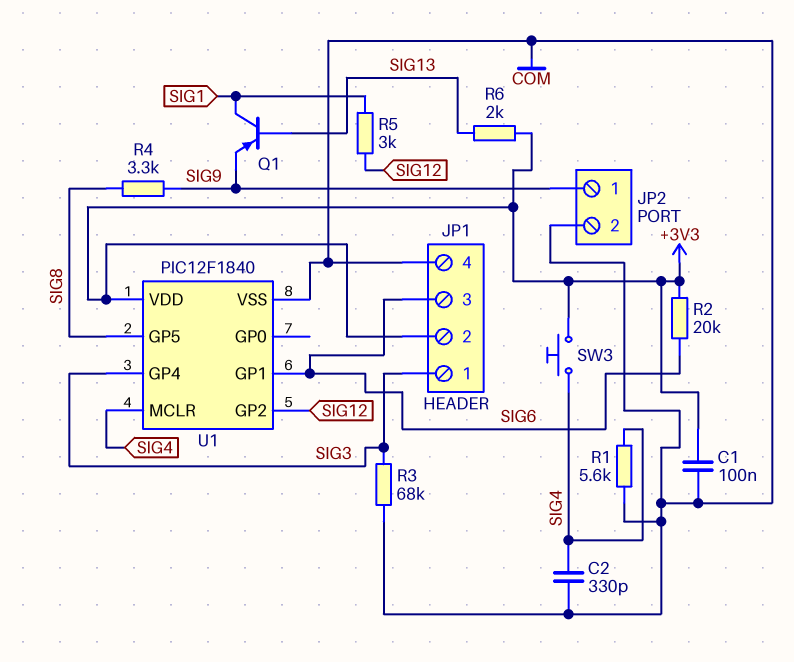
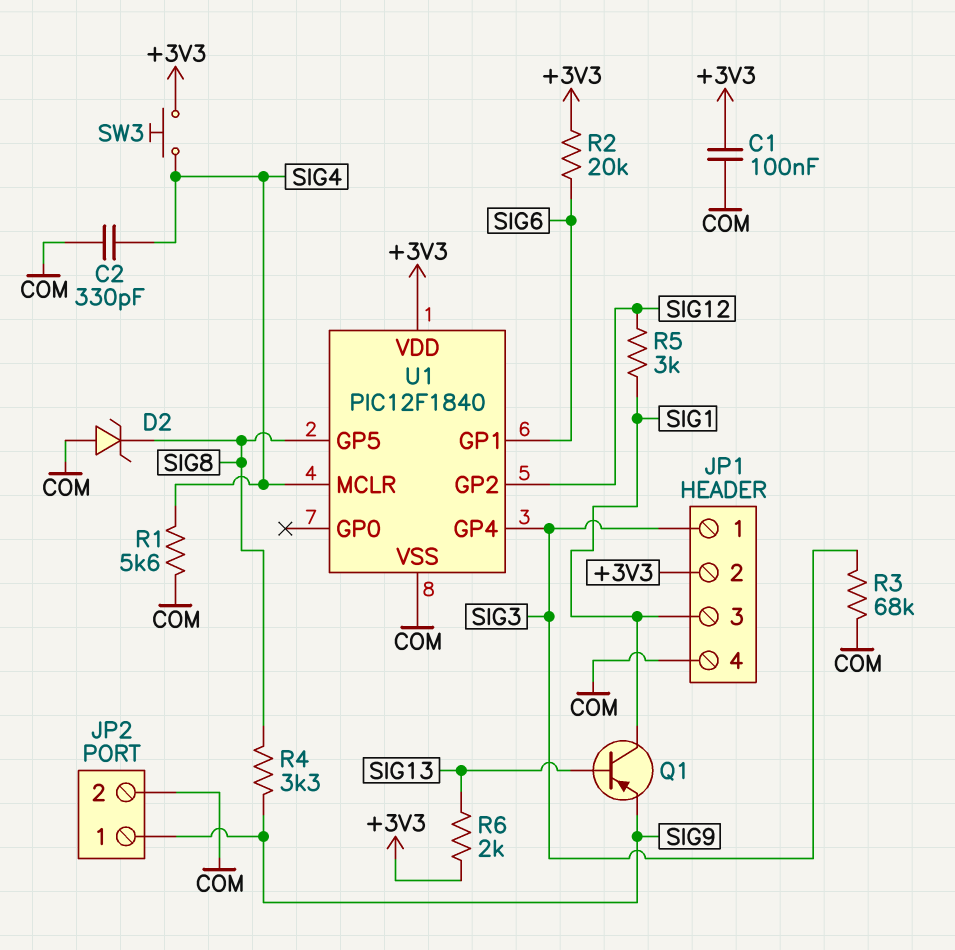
D2: none -> zener (A COM, K SIG8)
JP1 pin 3: SIG6 -> SIG1

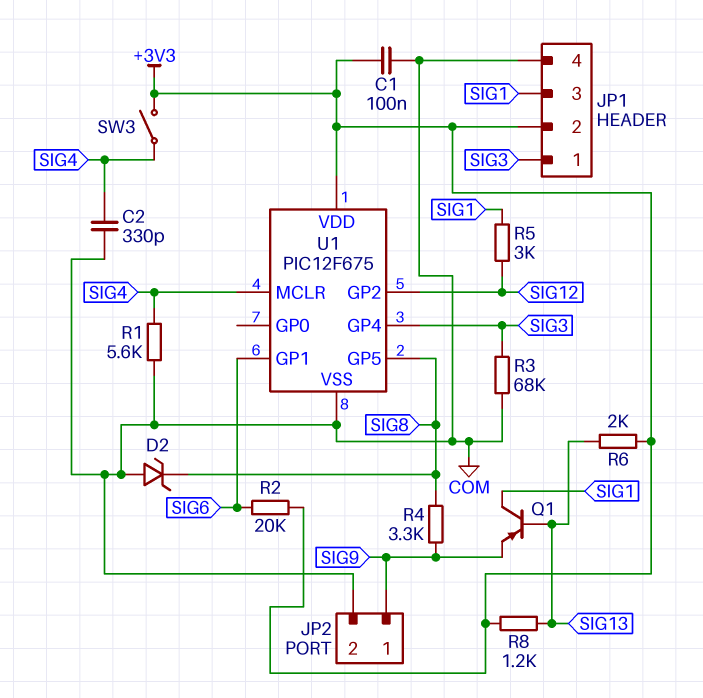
R8: none -> 1.2k (+3V3, SIG13)
SW3: button (+3V3, SIG4) -> switch (+3V3, SIG4)
U1: PIC12F1840 -> PIC12F675

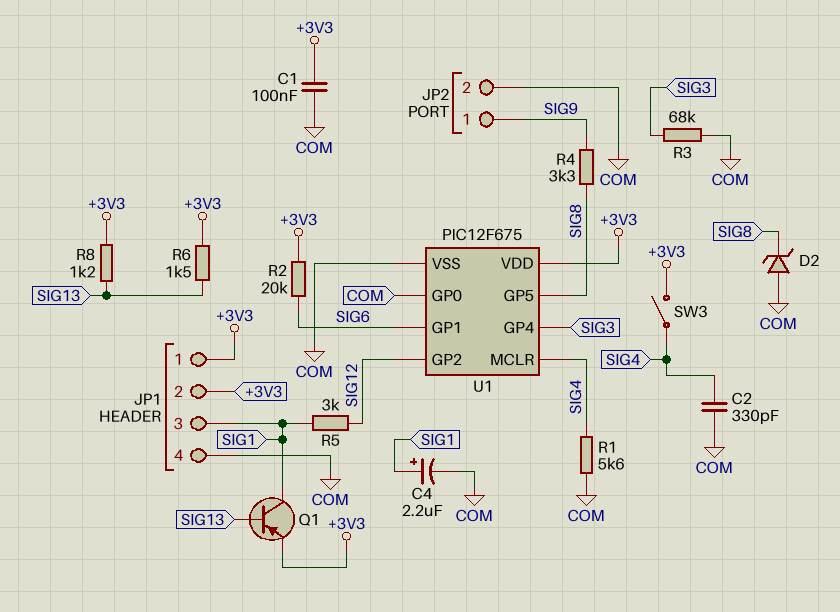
C4: none -> 2.2uF (plus SIG1, minus COM)
JP1 pin 1: SIG3 -> +3V3
Q1: PNP (B SIG13, C SIG1, E SIG9) -> PNP (B SIG13, C SIG1, E +3V3)
R6: 2k (+3V3, SIG13) -> 1.5k (+3V3, SIG13)
U1 pin GP0: none -> COM

